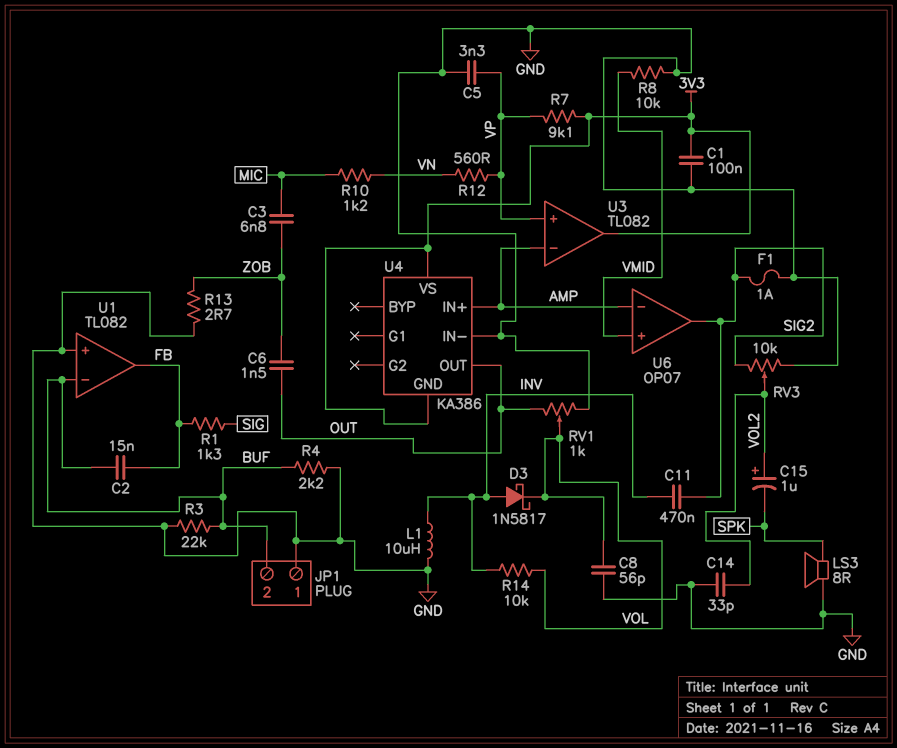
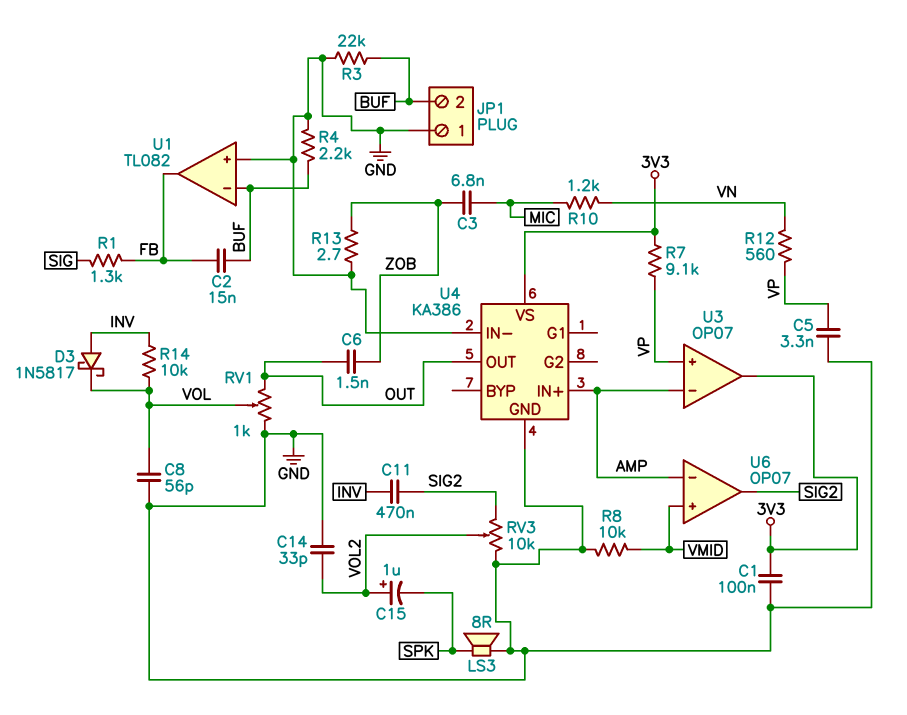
F1: 1A (GND, SIG2) -> none
L1: 10uH (GND, INV) -> none
U3: TL082 -> OP07
U4 pin GND: 3V3 -> GND

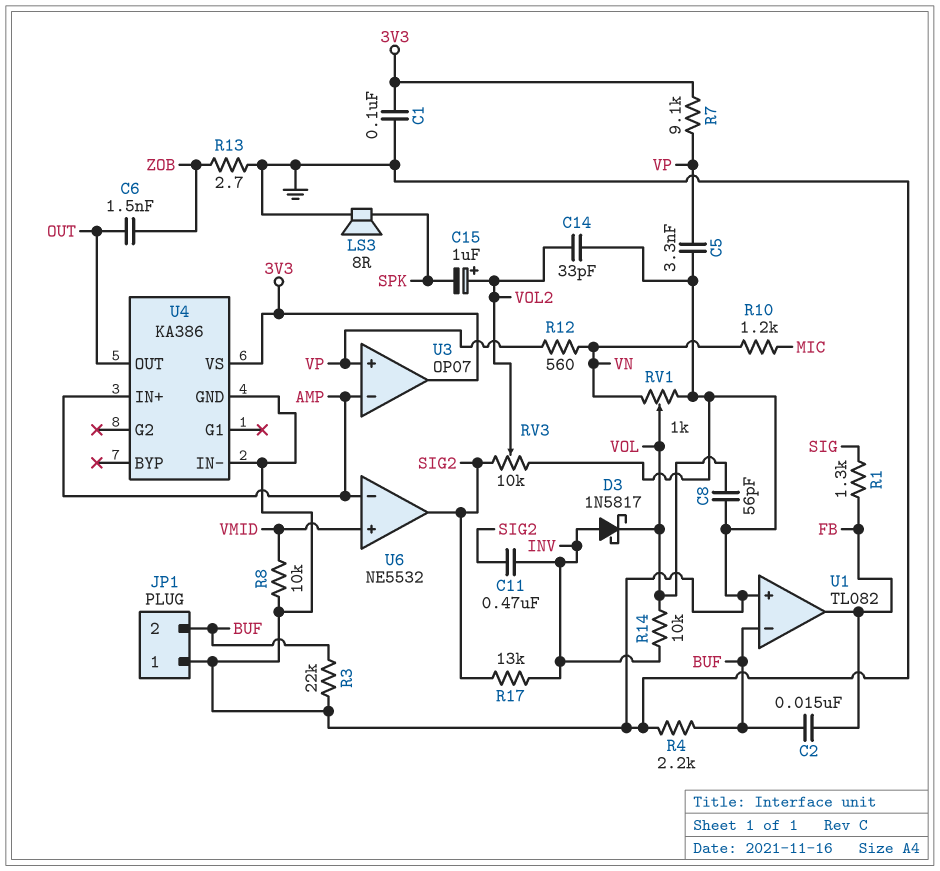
C3: 6.8nF (MIC, ZOB) -> none
R17: none -> 13k (INV, SIG2)
RV1: 1k (GND, OUT, wiper VOL) -> 1k (GND, VN, wiper VOL)
U6: OP07 -> NE5532

